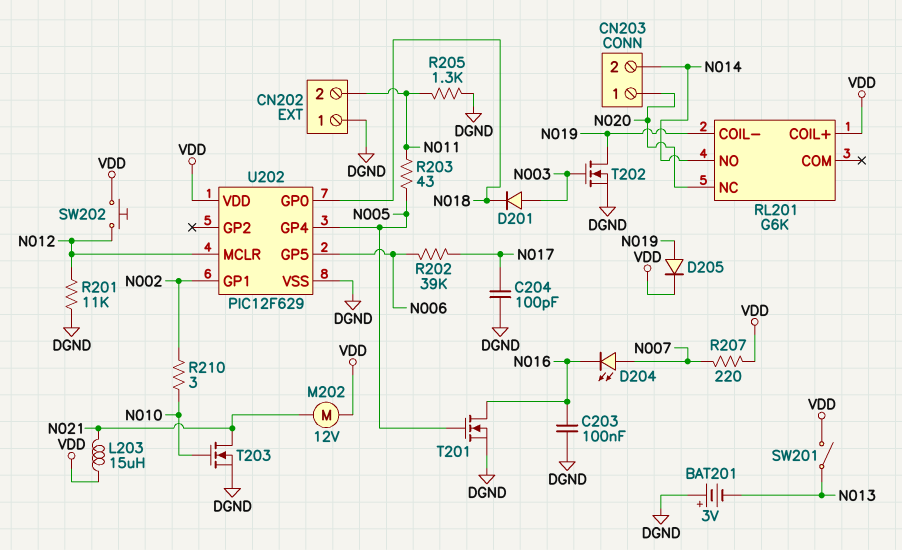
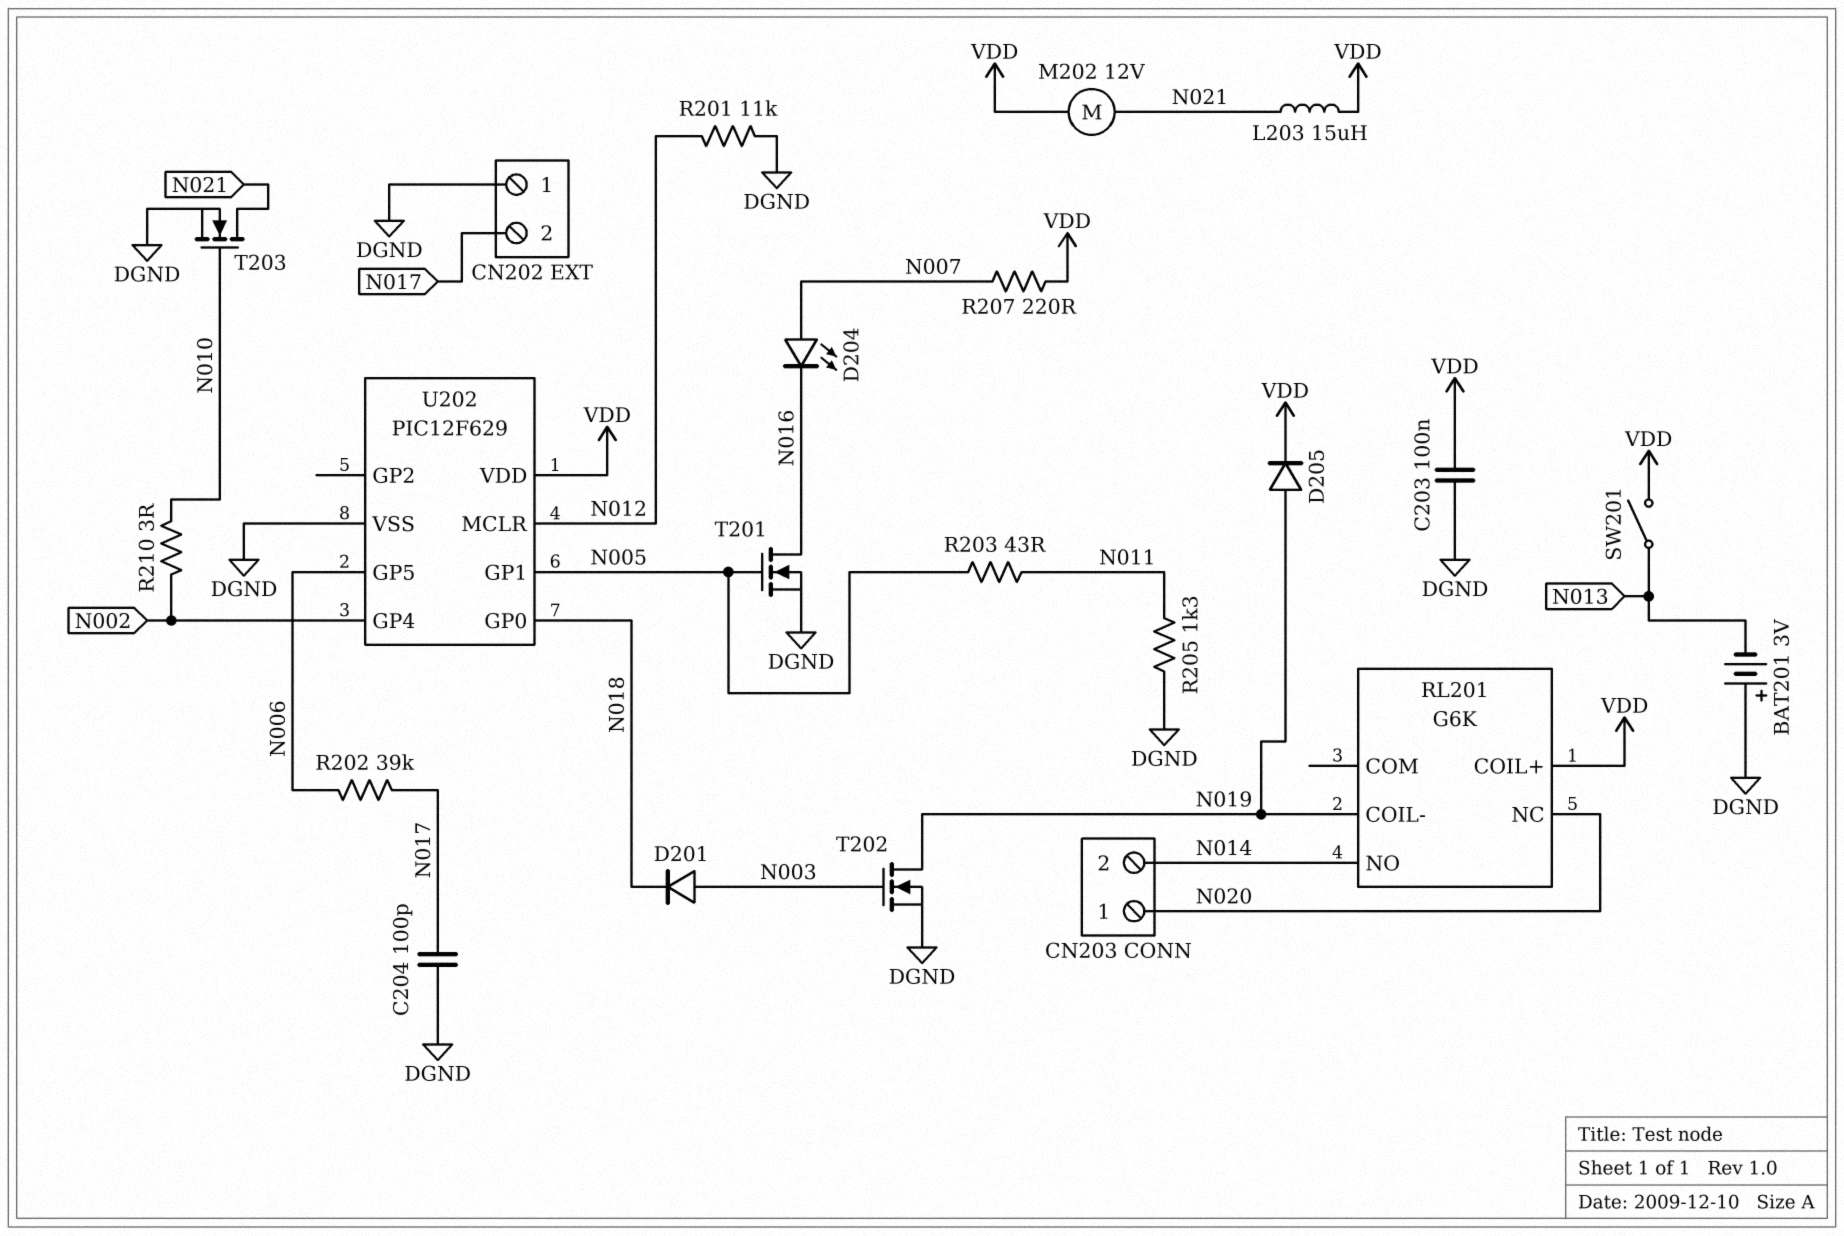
C203: 100nF (DGND, N016) -> 100nF (DGND, VDD)
CN202 pin 2: N011 -> N017
SW202: button (N012, VDD) -> none
U202 pin GP1: N002 -> N005
U202 pin GP4: N005 -> N002

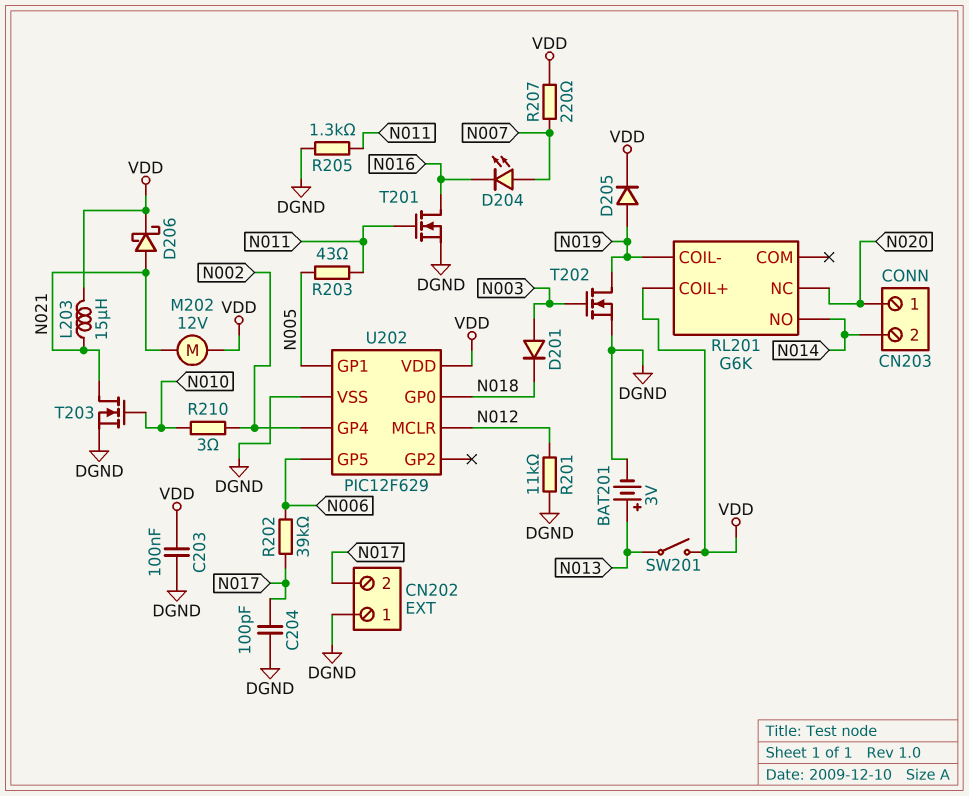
BAT201: 3V (plus DGND, minus N013) -> 3V (plus N013, minus DGND)
D206: none -> schottky (A N021, K VDD)
T201: NMOS (G N005, D N016, S DGND) -> NMOS (G N011, D N016, S DGND)

